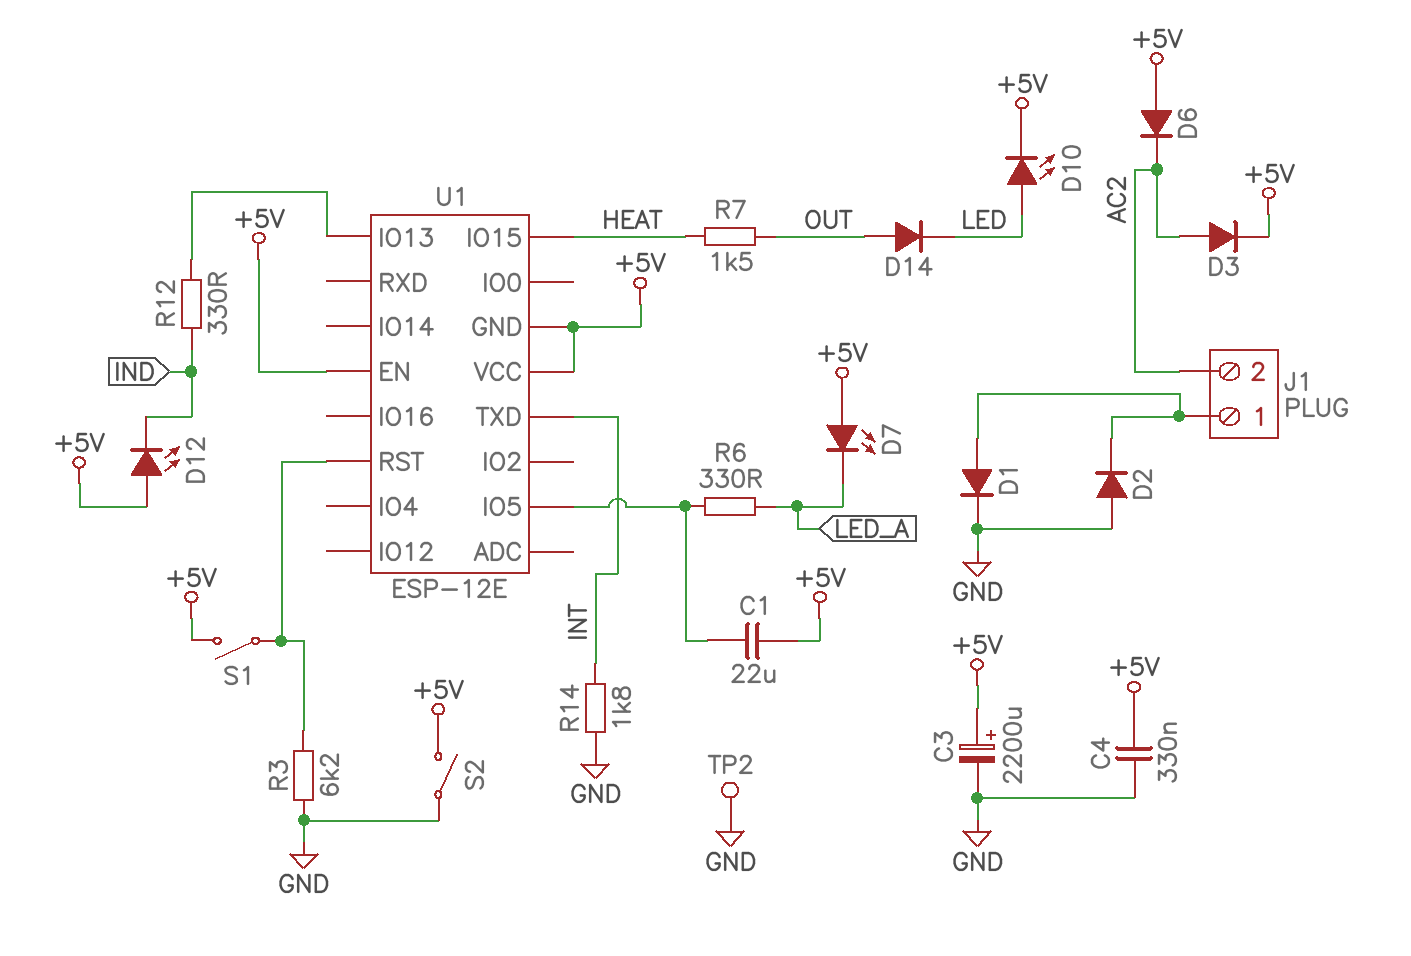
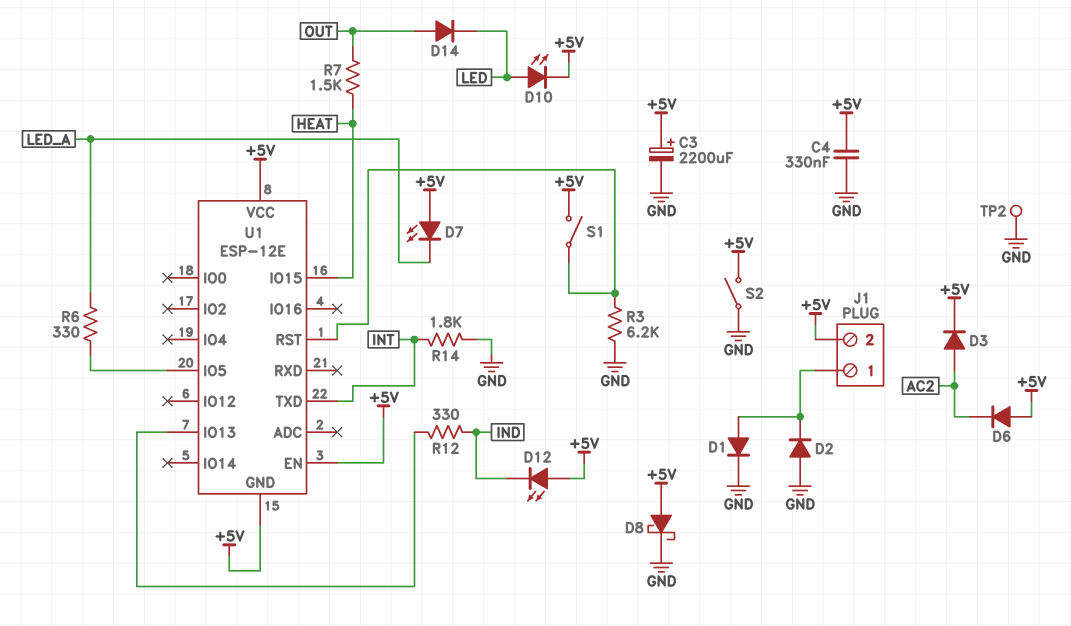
C1: 22uF (+5V, U1/IO5) -> none
D8: none -> schottky (A +5V, K GND)
J1 pin 2: AC2 -> +5V

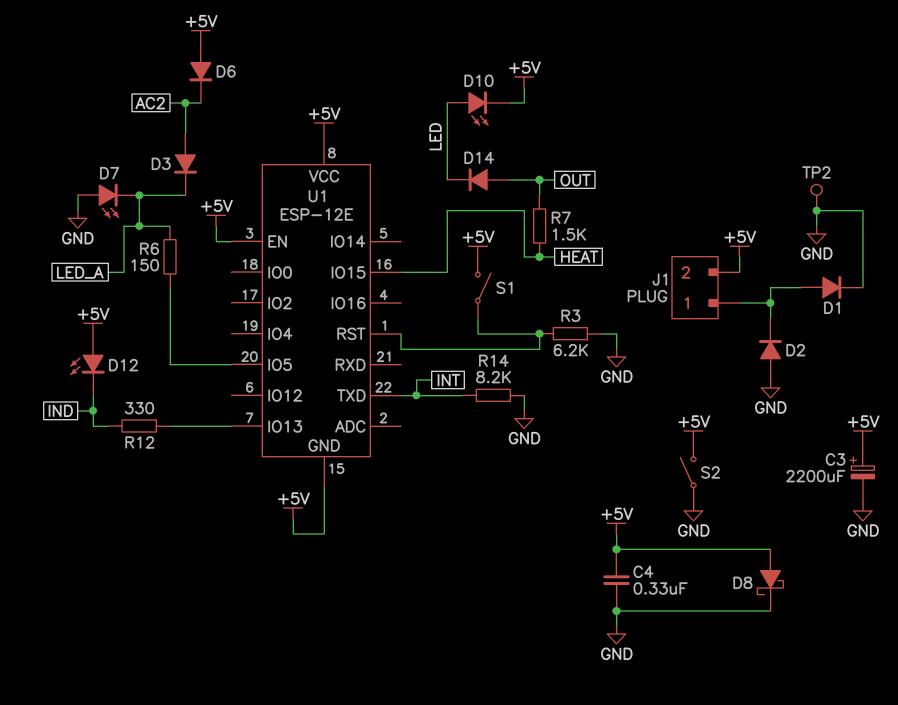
D3: diode (A AC2, K +5V) -> diode (A AC2, K LED_A)
D7: LED (A +5V, K LED_A) -> LED (A GND, K LED_A)
R6: 330 (LED_A, U1/IO5) -> 150 (LED_A, U1/IO5)
R14: 1.8k (GND, INT) -> 8.2k (GND, INT)

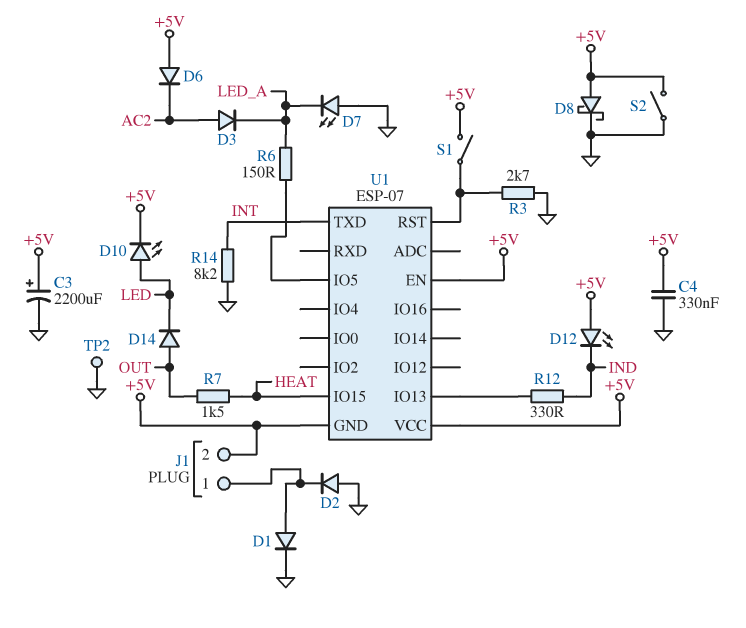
R3: 6.2k (GND, U1/RST) -> 2.7k (GND, U1/RST)
U1: ESP-12E -> ESP-07

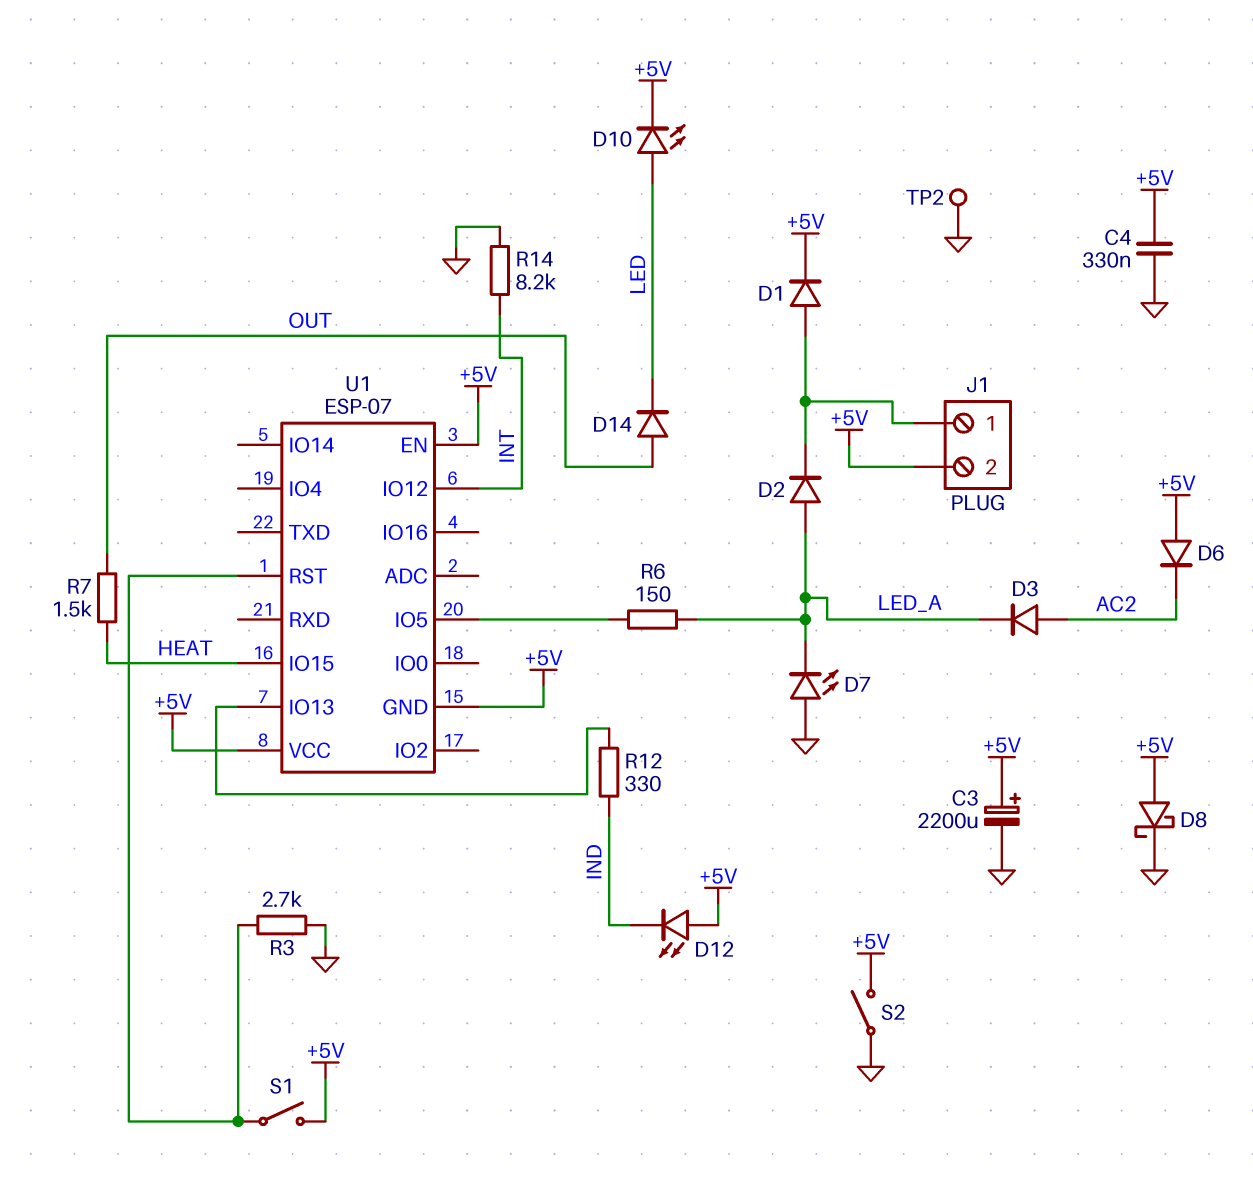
D1: diode (A J1/1, K GND) -> diode (A J1/1, K +5V)
D2: diode (A GND, K J1/1) -> diode (A LED_A, K J1/1)
U1 pin IO12: none -> INT
U1 pin TXD: INT -> none

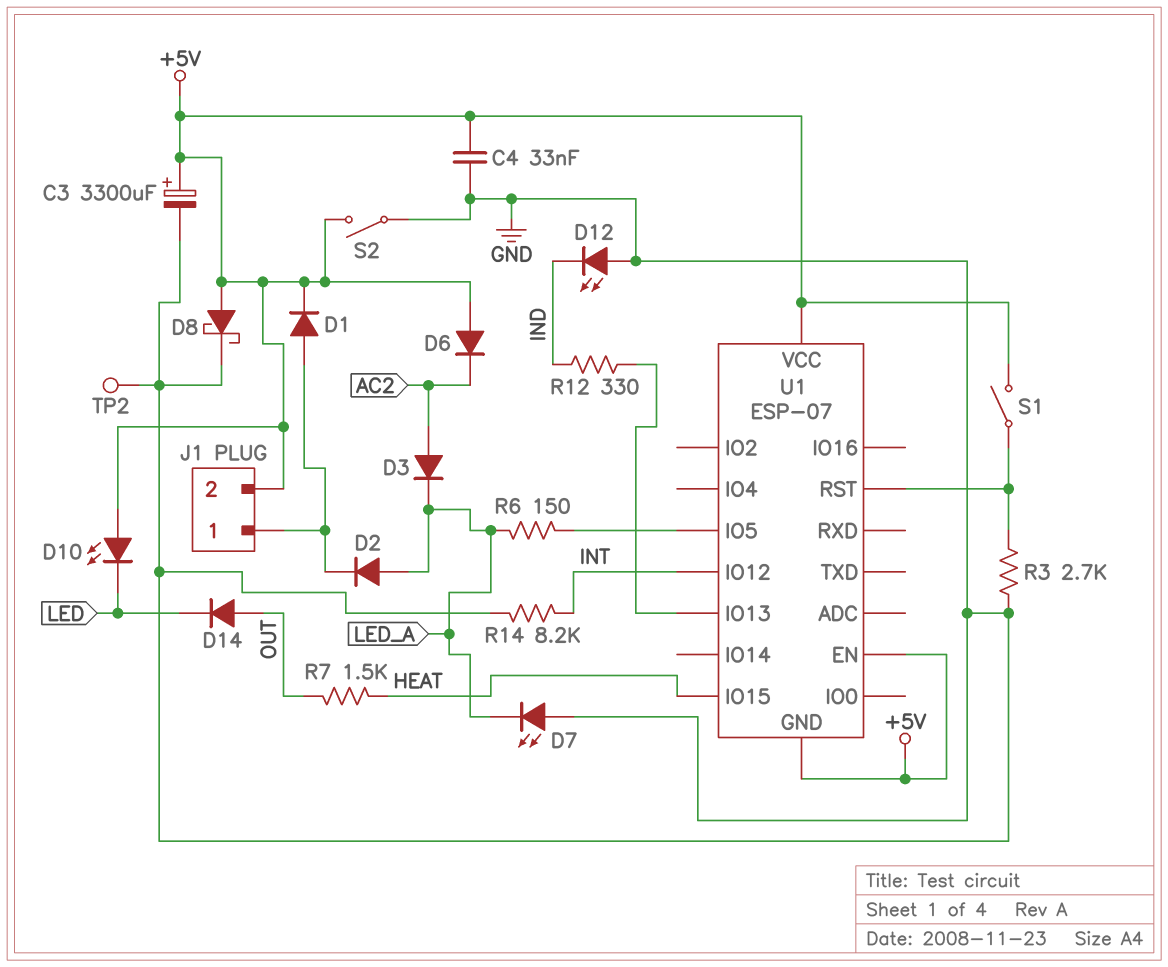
C3: 2200uF (plus +5V, minus GND) -> 3300uF (plus +5V, minus GND)
C4: 330nF (+5V, GND) -> 33nF (+5V, GND)
D10: LED (A LED, K +5V) -> LED (A +5V, K LED)
D12: LED (A +5V, K IND) -> LED (A GND, K IND)

